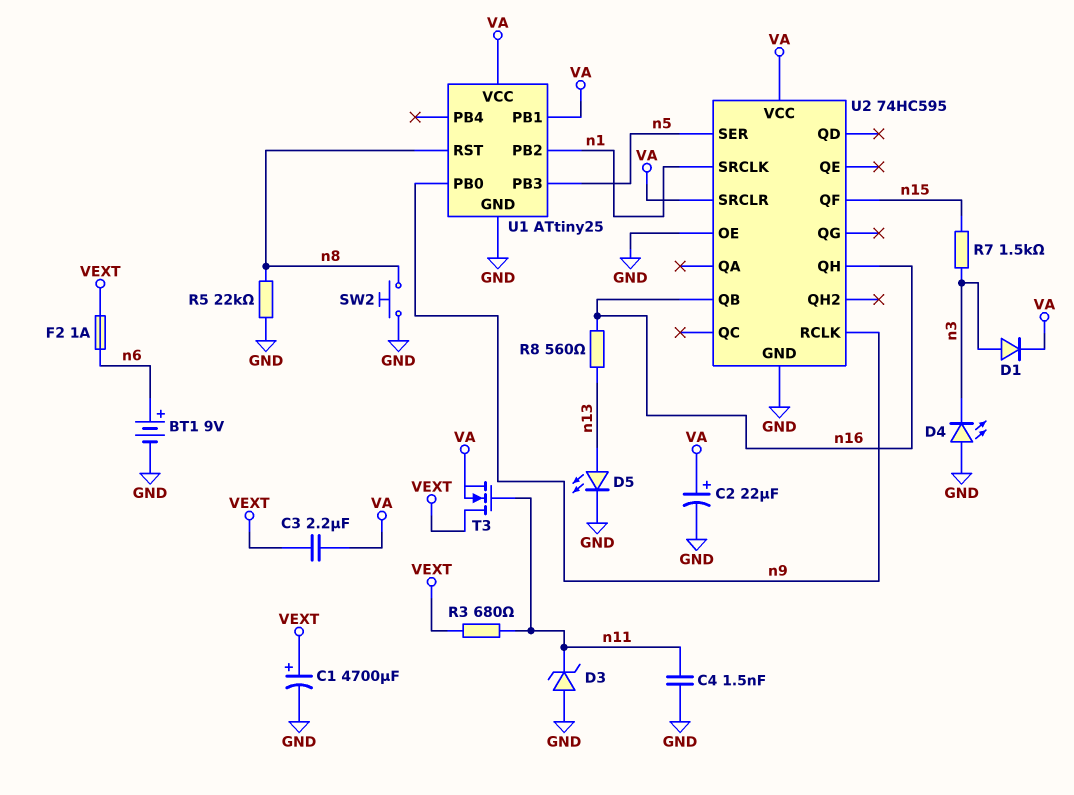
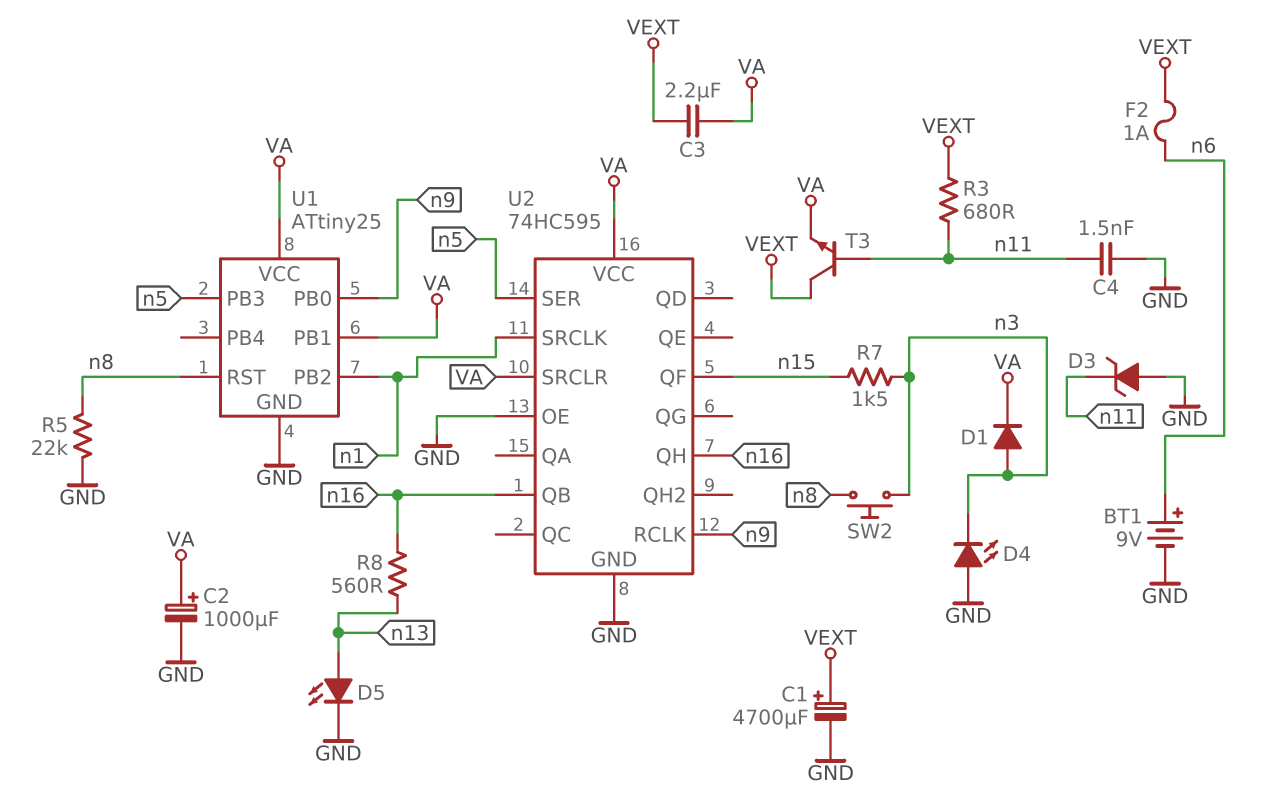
C2: 22uF (plus VA, minus GND) -> 1000uF (plus VA, minus GND)
SW2: button (GND, n8) -> button (n3, n8)
T3: NMOS (G n11, D VEXT, S VA) -> NPN (B n11, C VEXT, E VA)

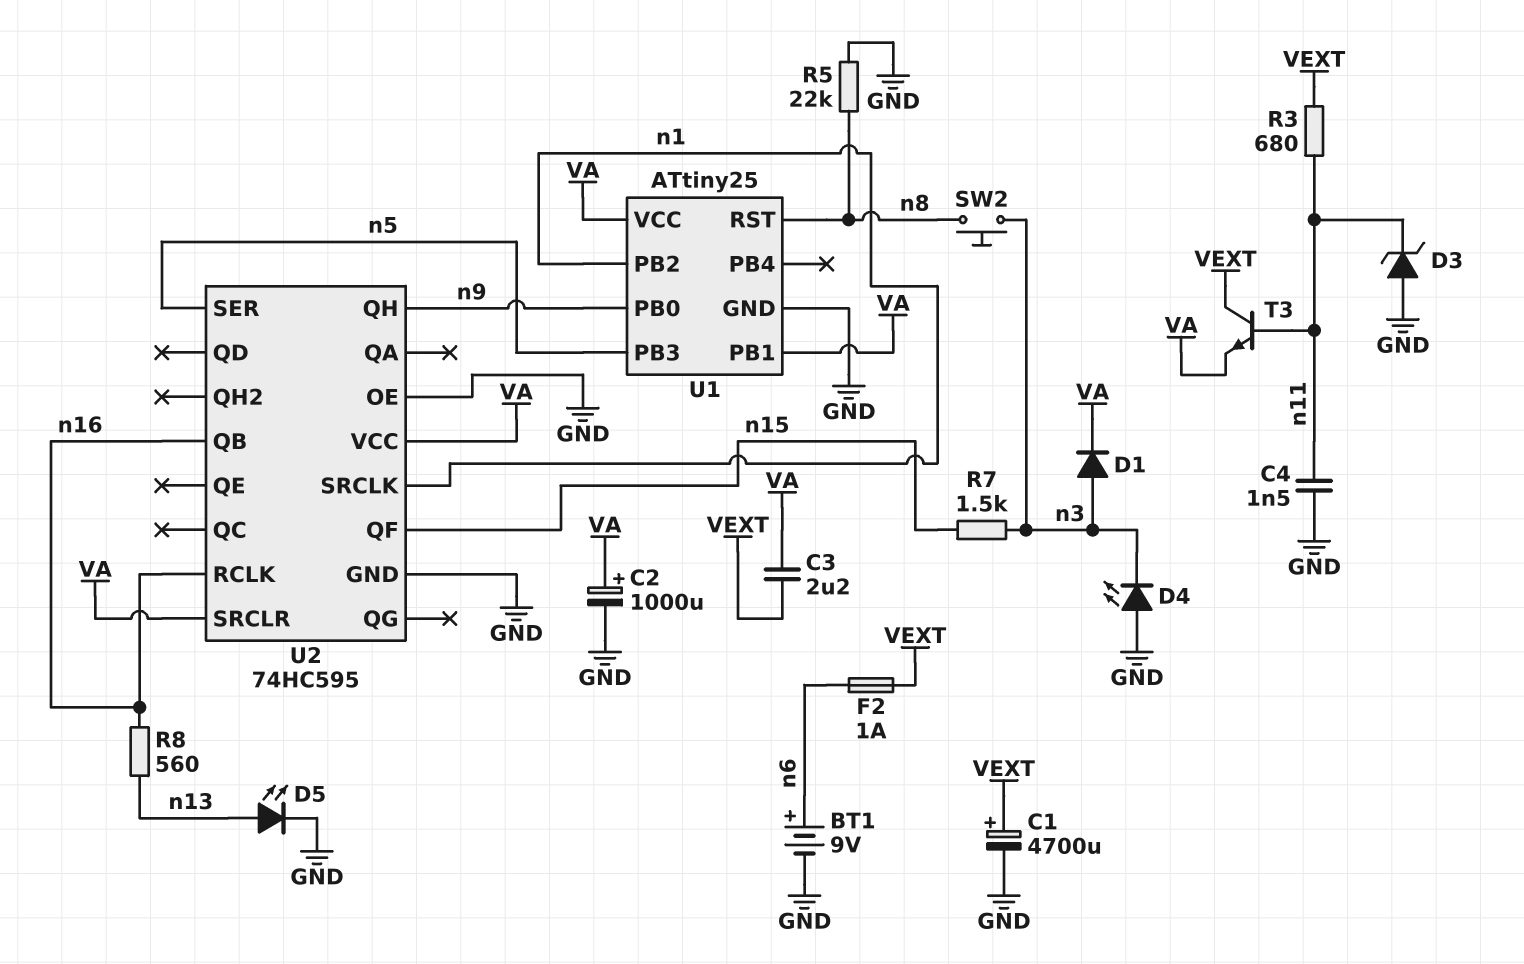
U2 pin QH: n16 -> n9
U2 pin RCLK: n9 -> n16

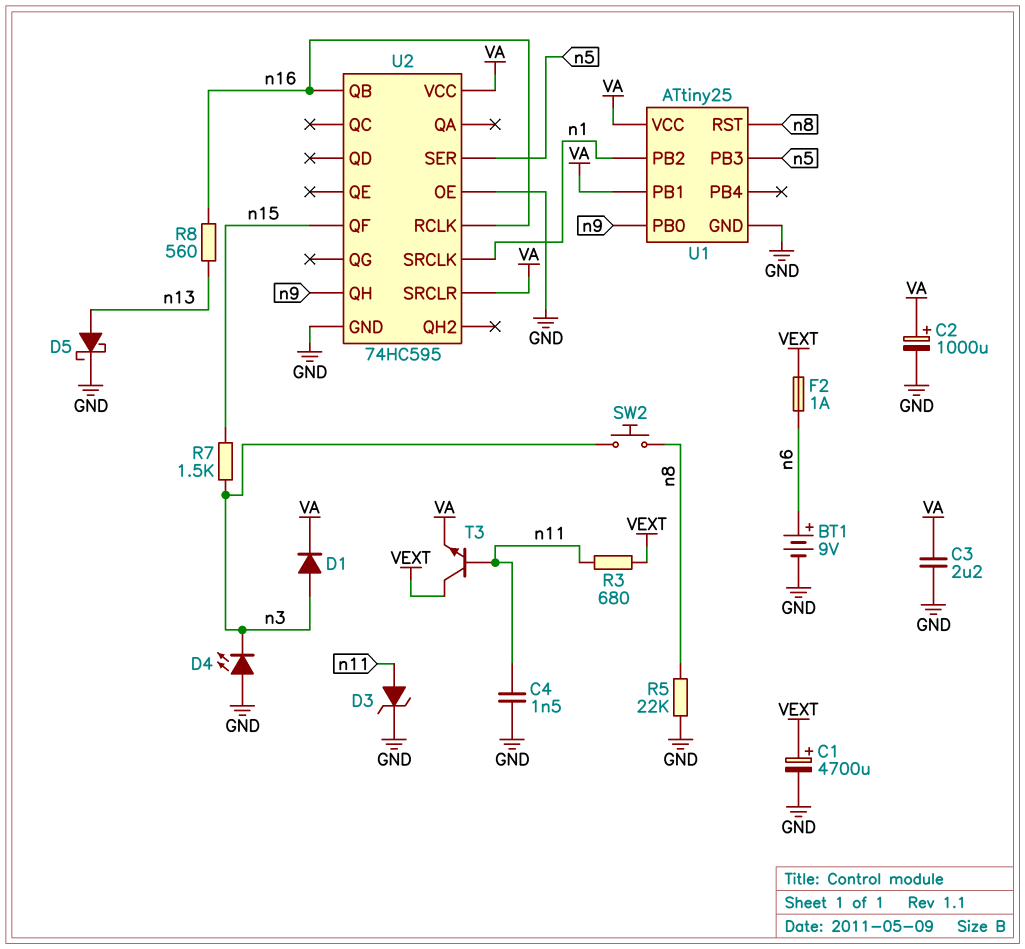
C3: 2.2uF (VA, VEXT) -> 2.2uF (GND, VA)
D3: zener (A GND, K n11) -> zener (A n11, K GND)
D5: LED (A n13, K GND) -> schottky (A n13, K GND)

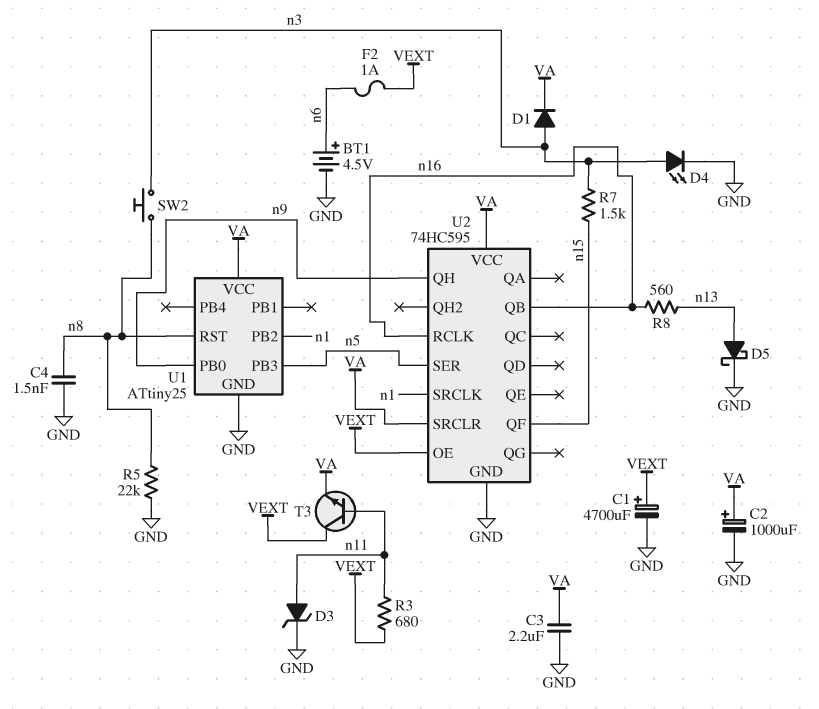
BT1: 9V (plus n6, minus GND) -> 4.5V (plus n6, minus GND)
C4: 1.5nF (GND, n11) -> 1.5nF (GND, n8)
D4: LED (A GND, K n3) -> LED (A n3, K GND)
U1 pin PB1: VA -> none
U2 pin OE: GND -> VEXT

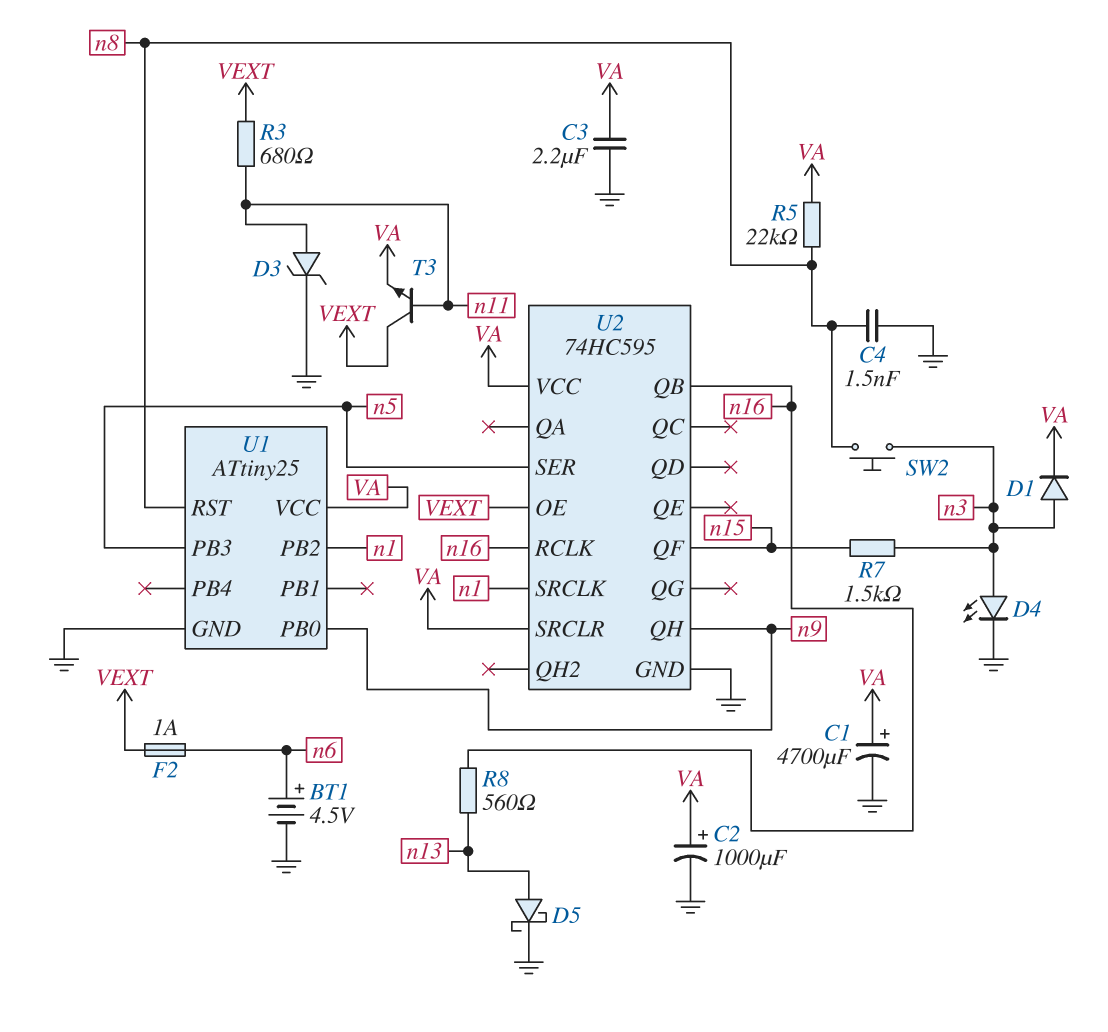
C1: 4700uF (plus VEXT, minus GND) -> 4700uF (plus VA, minus GND)
R5: 22k (GND, n8) -> 22k (VA, n8)

